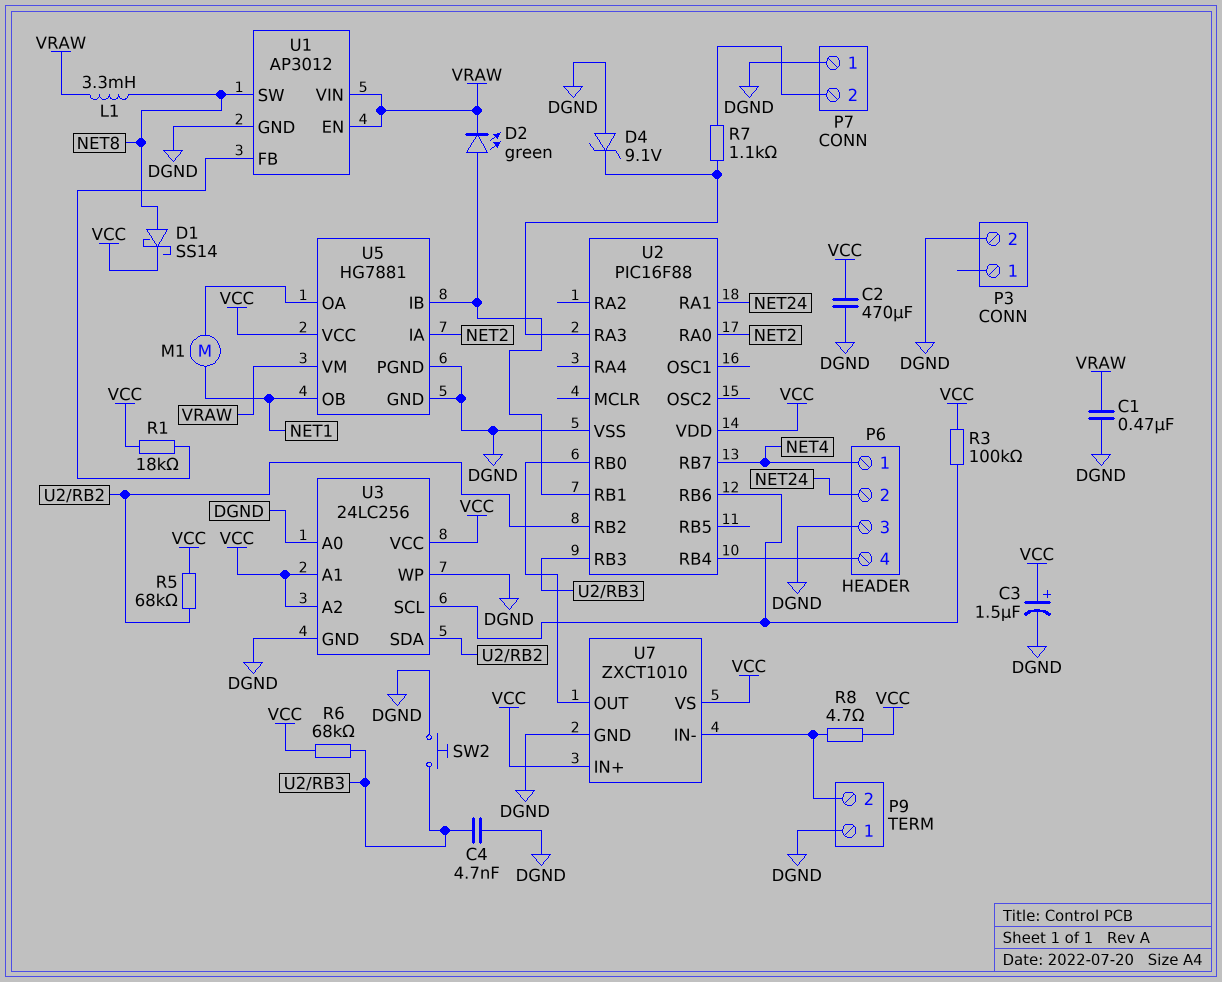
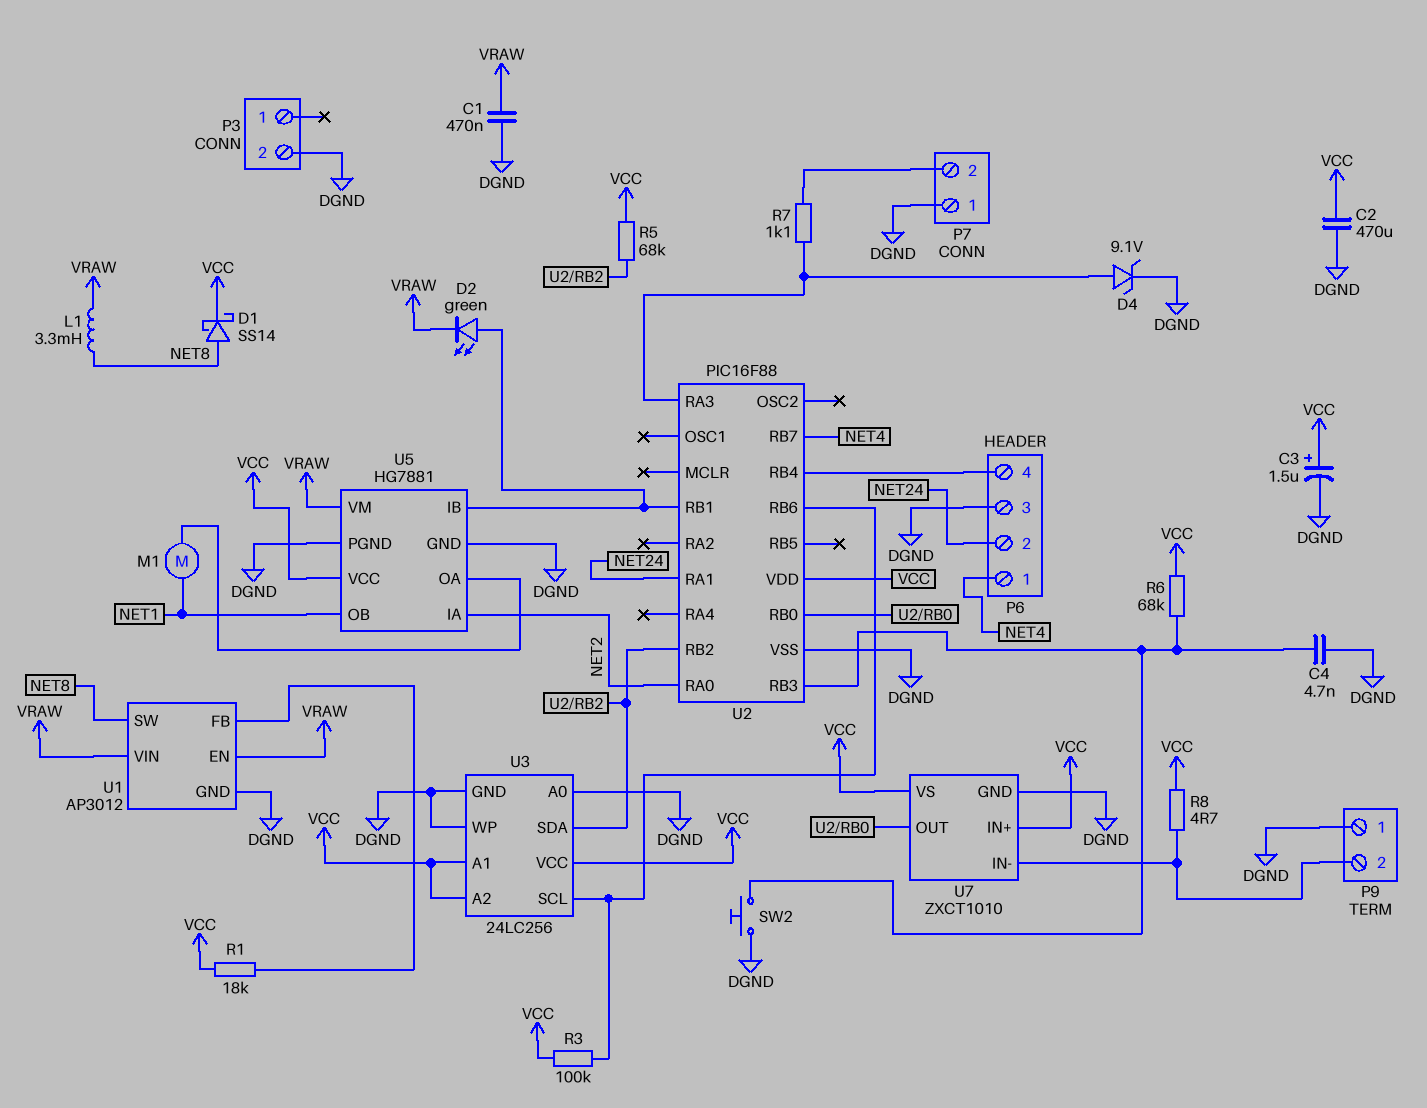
D4: zener 9.1V (A DGND, K U2/RA3) -> zener 9.1V (A U2/RA3, K DGND)

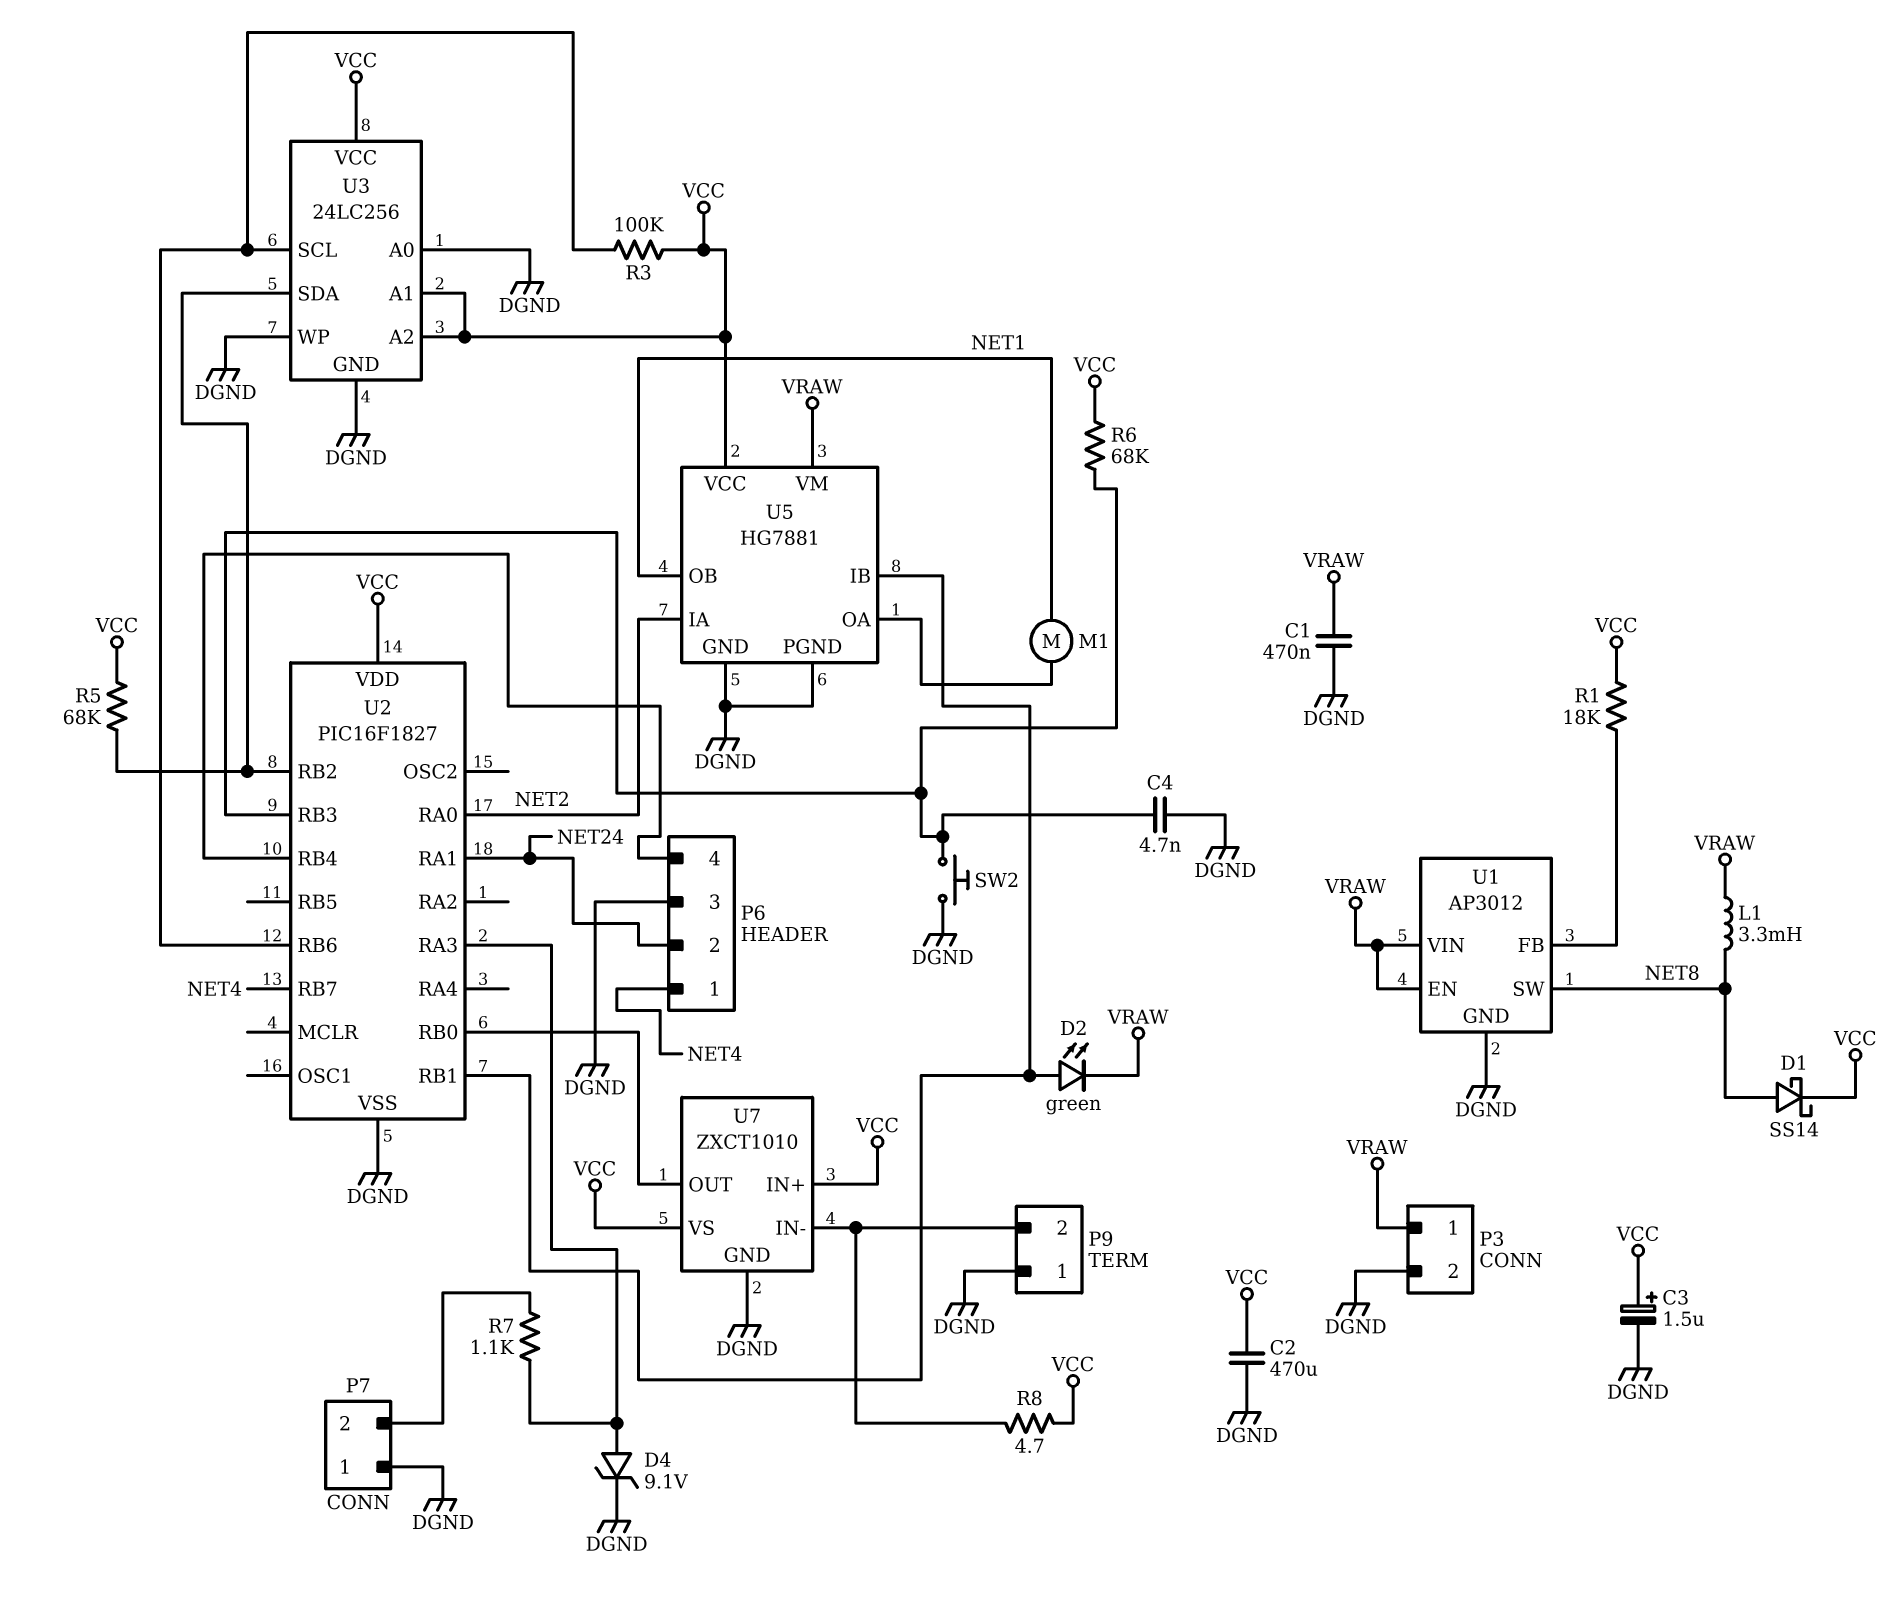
P3 pin 1: none -> VRAW
U2: PIC16F88 -> PIC16F1827

